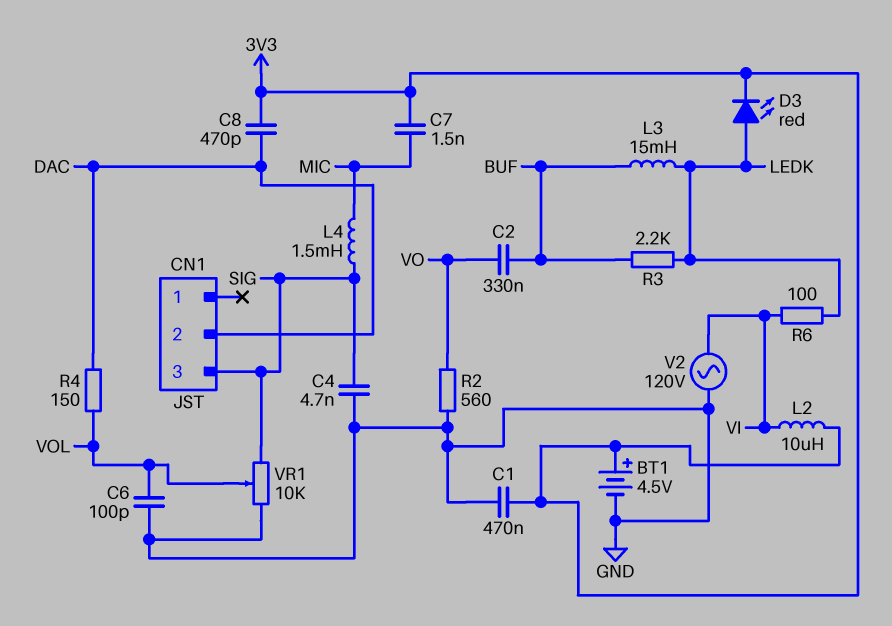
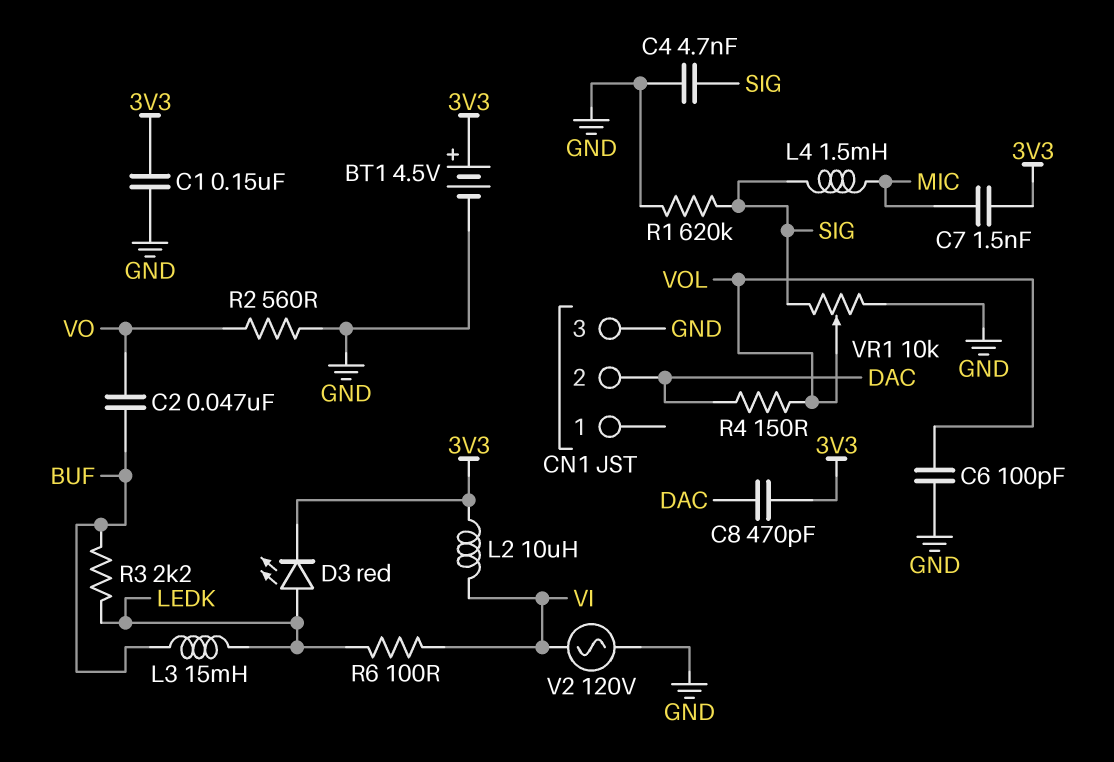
C1: 470nF (3V3, GND) -> 150nF (3V3, GND)
C2: 330nF (BUF, VO) -> 47nF (BUF, VO)
CN1 pin 3: SIG -> GND
R1: none -> 620k (GND, SIG)

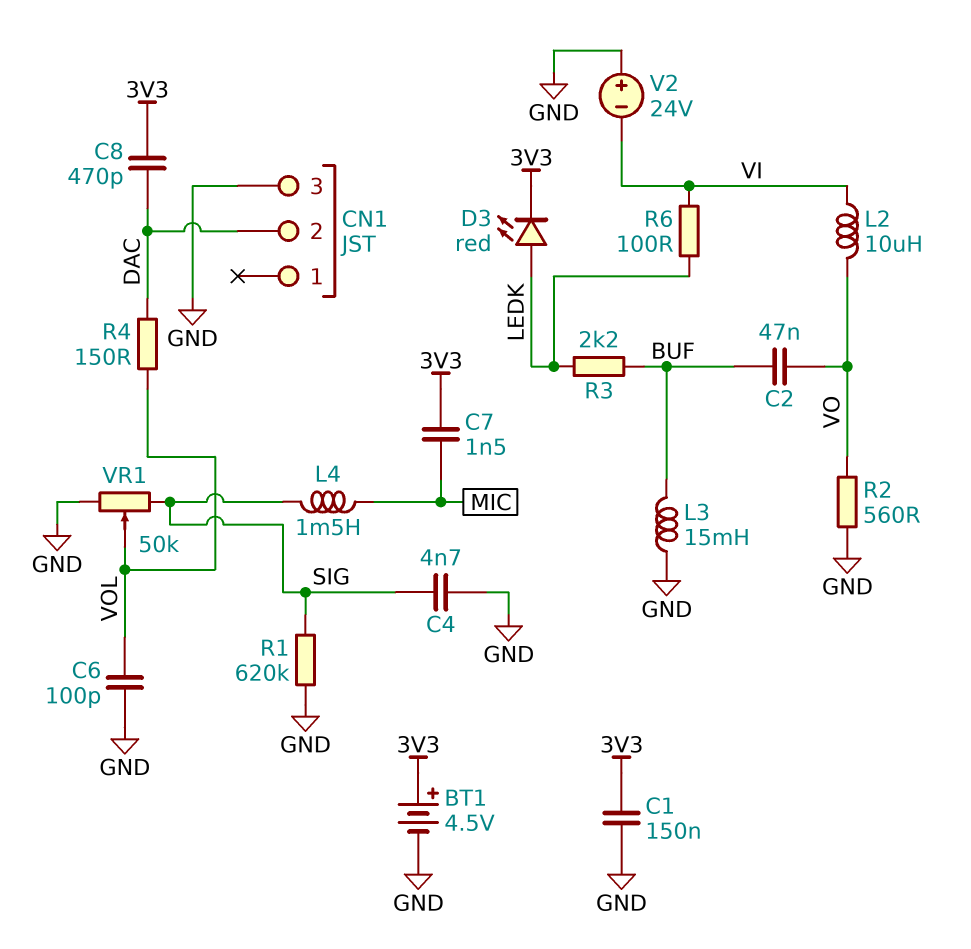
L2: 10uH (3V3, VI) -> 10uH (VI, VO)
L3: 15mH (BUF, LEDK) -> 15mH (BUF, GND)
V2: AC 120V (GND, VI) -> 24V (plus GND, minus VI)
VR1: 10k (GND, SIG, wiper VOL) -> 50k (GND, SIG, wiper VOL)

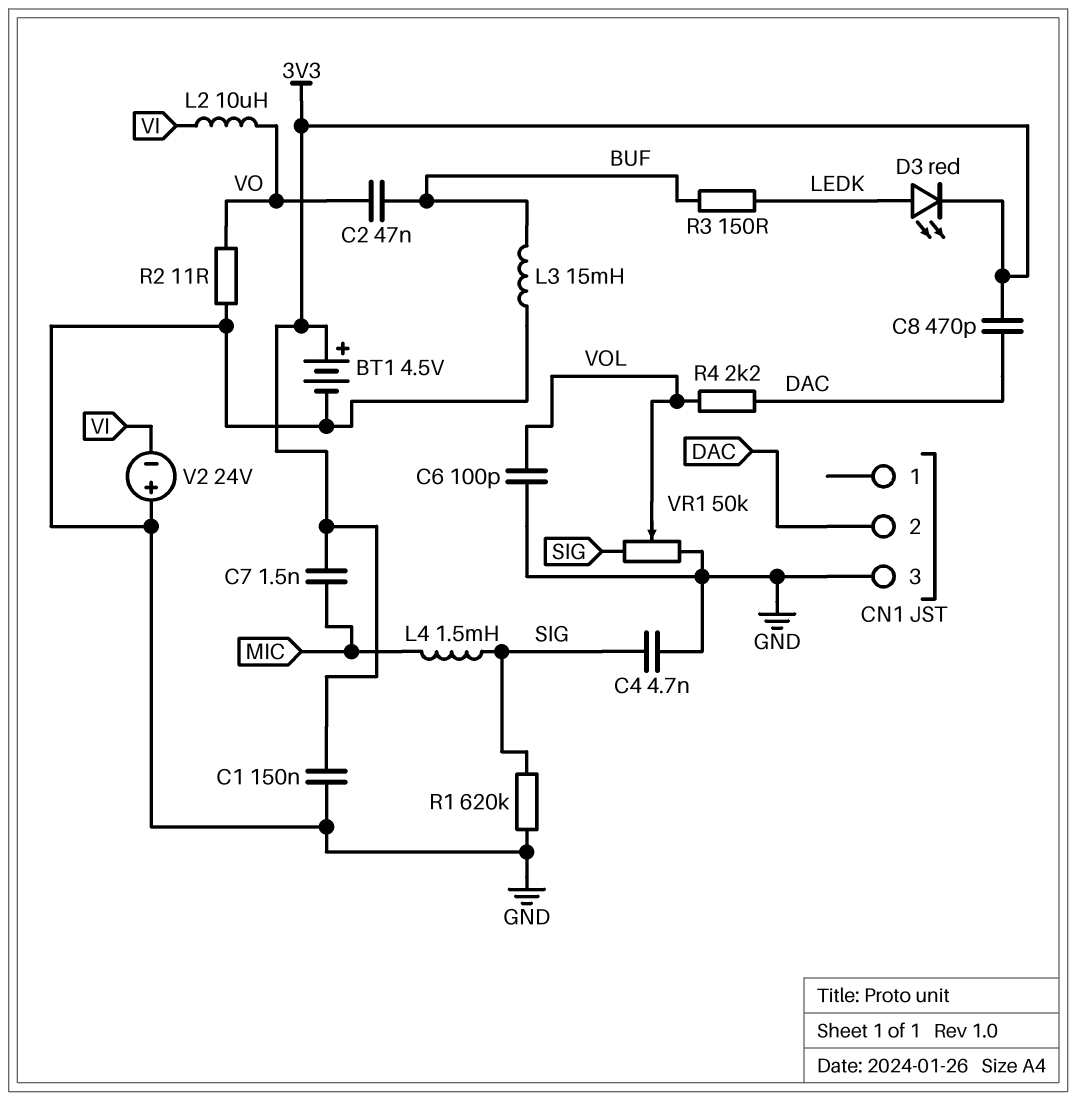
R2: 560 (GND, VO) -> 11 (GND, VO)
R3: 2.2k (BUF, LEDK) -> 150 (BUF, LEDK)
R4: 150 (DAC, VOL) -> 2.2k (DAC, VOL)
R6: 100 (LEDK, VI) -> none

